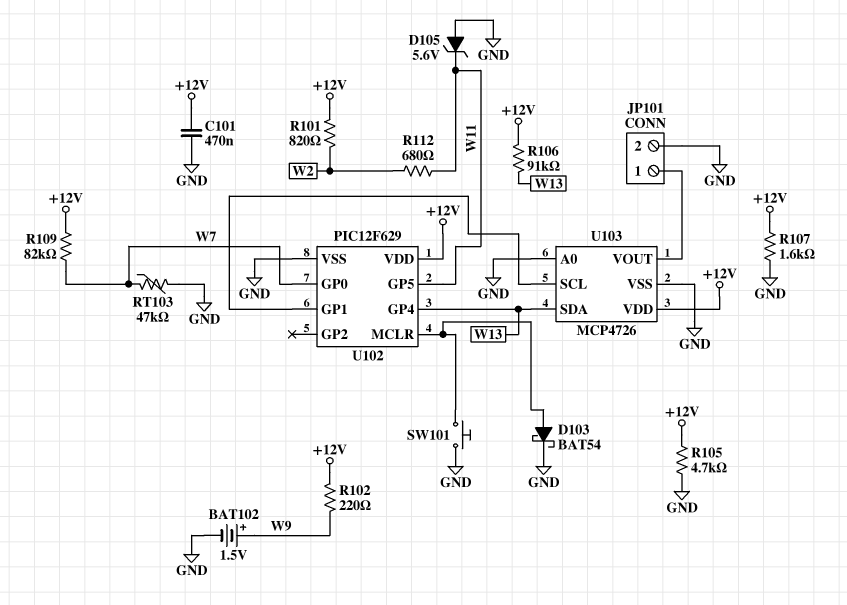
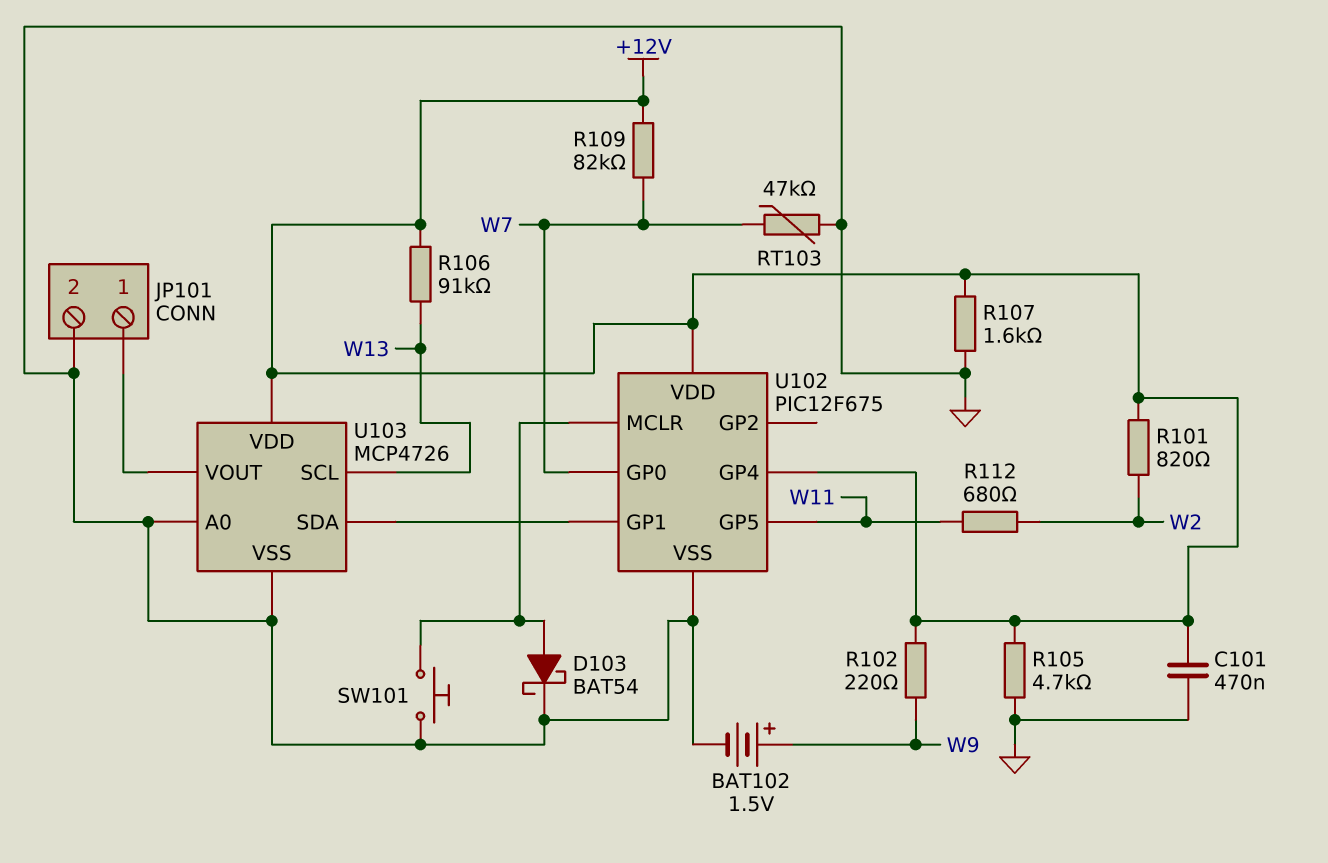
D105: zener 5.6V (A GND, K W11) -> none
U102: PIC12F629 -> PIC12F675
U102 pin GP4: W13 -> +12V
U103 pin SCL: U102/GP1 -> W13
U103 pin SDA: W13 -> U102/GP1

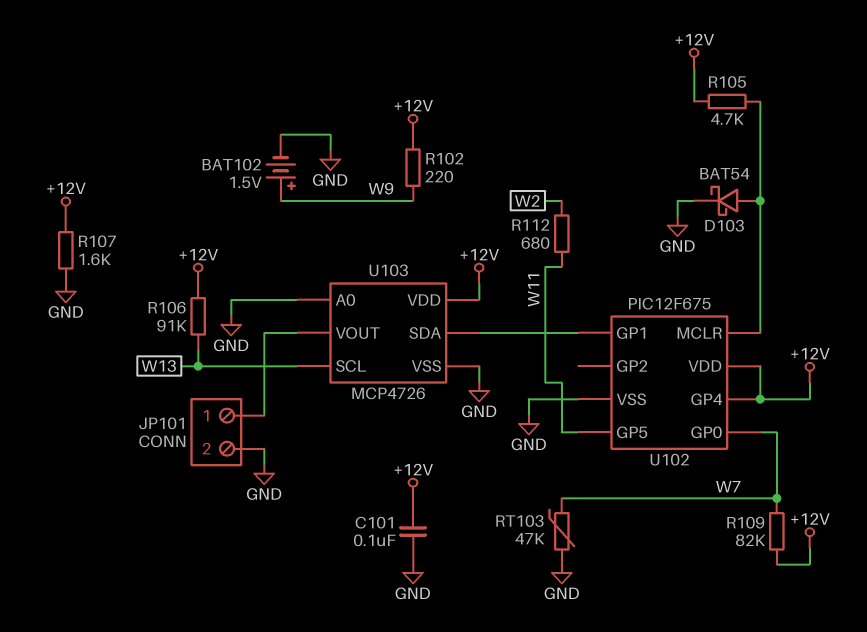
C101: 470nF (+12V, GND) -> 100nF (+12V, GND)
R101: 820 (+12V, W2) -> none
R105: 4.7k (+12V, GND) -> 4.7k (+12V, U102/MCLR)
SW101: button (GND, U102/MCLR) -> none

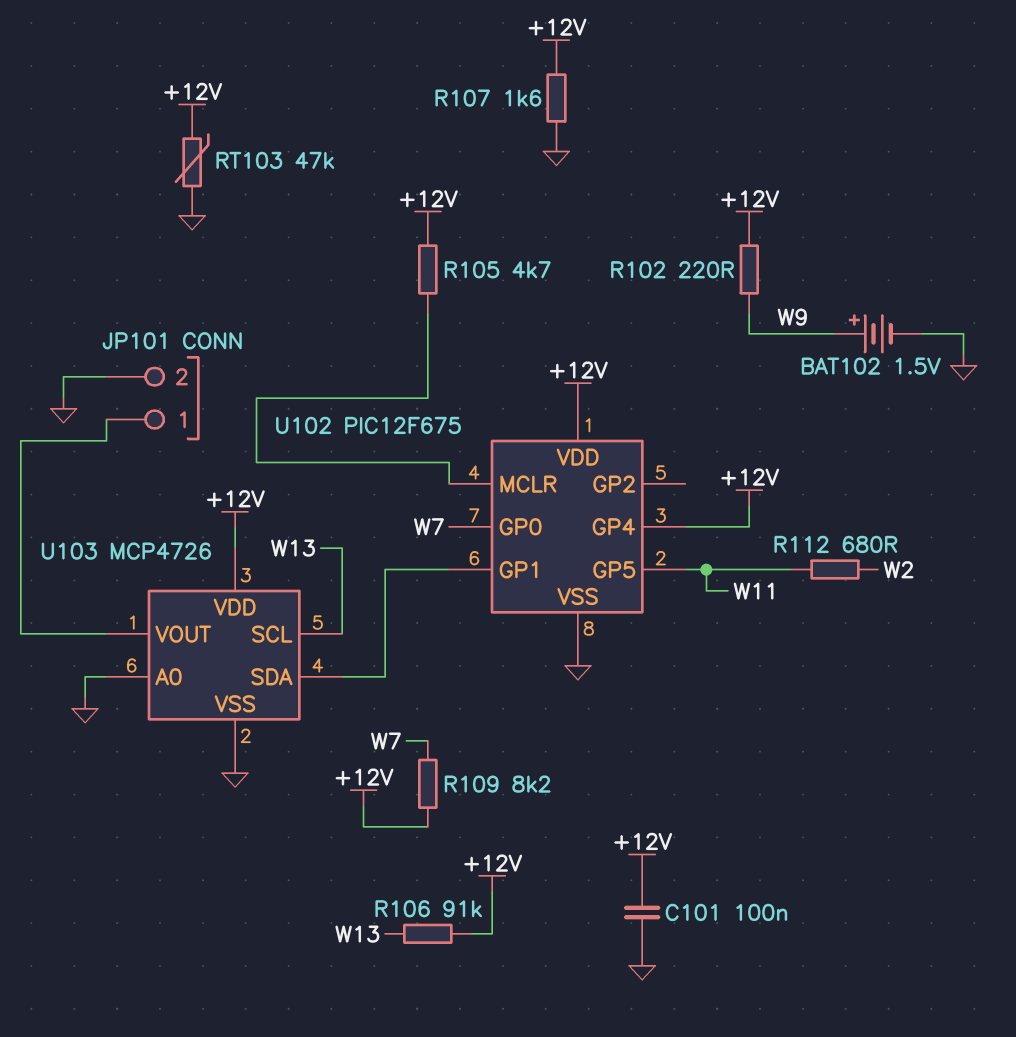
D103: schottky BAT54 (A U102/MCLR, K GND) -> none
R109: 82k (+12V, W7) -> 8.2k (+12V, W7)
RT103: 47k (GND, W7) -> 47k (+12V, GND)

